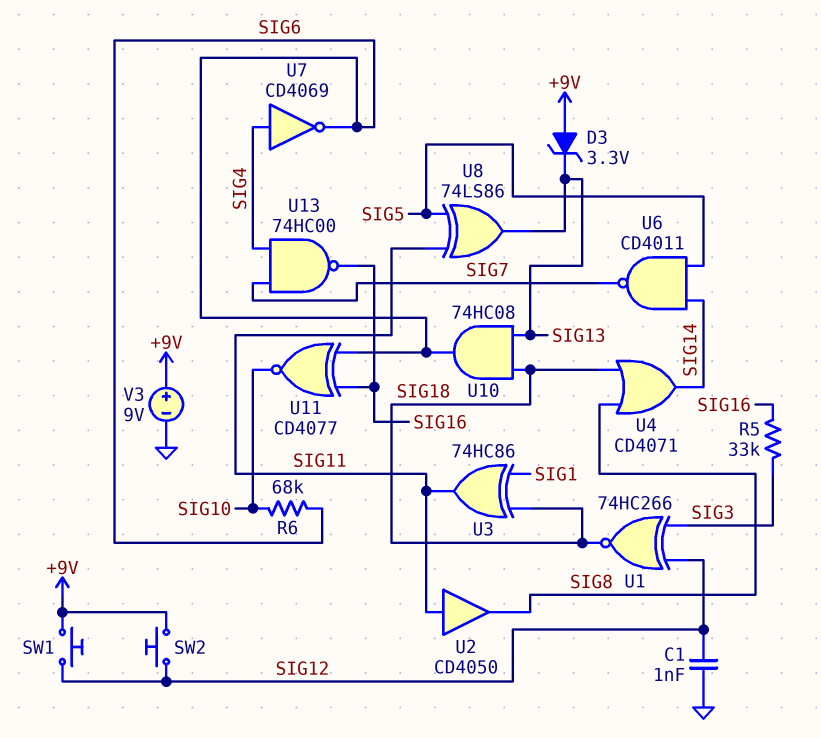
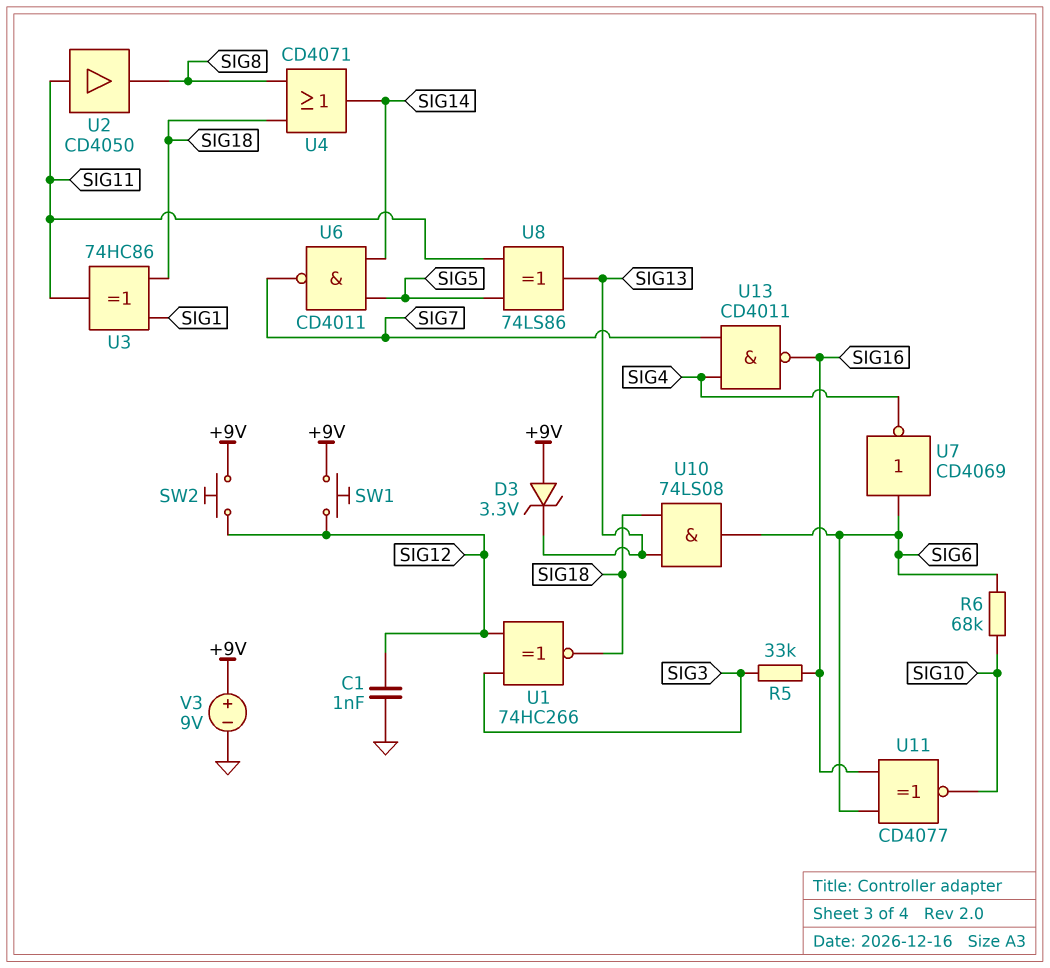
U7: NOT CD4069 (in SIG4, out SIG6) -> NOT CD4069 (in SIG6, out SIG4)
U10: AND 74HC08 (in SIG13, in SIG18, out SIG6) -> AND 74LS08 (in SIG13, in SIG18, out SIG6)
U13: NAND 74HC00 (in SIG4, in SIG7, out SIG16) -> NAND CD4011 (in SIG4, in SIG7, out SIG16)

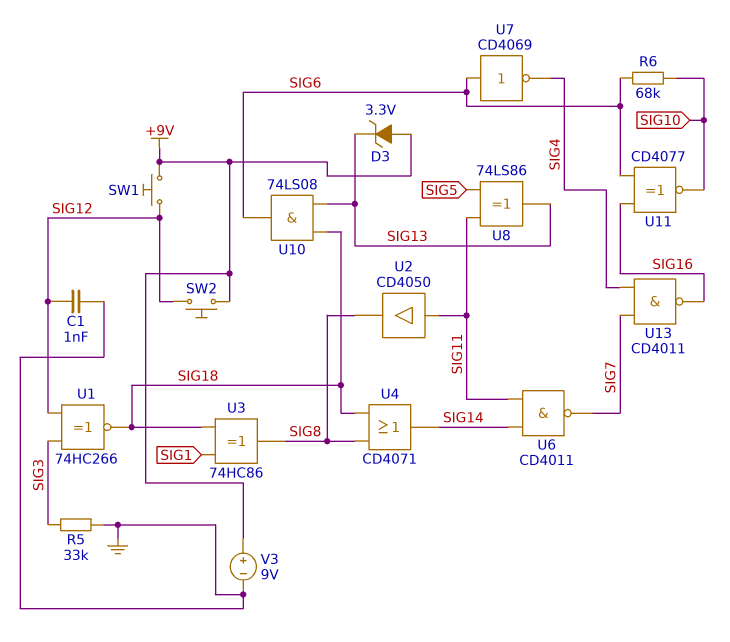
R5: 33k (SIG3, SIG16) -> 33k (GND, SIG3)
U3: XOR 74HC86 (in SIG1, in SIG18, out SIG11) -> XOR 74HC86 (in SIG1, in SIG18, out SIG8)
U6: NAND CD4011 (in SIG5, in SIG14, out SIG7) -> NAND CD4011 (in SIG11, in SIG14, out SIG7)

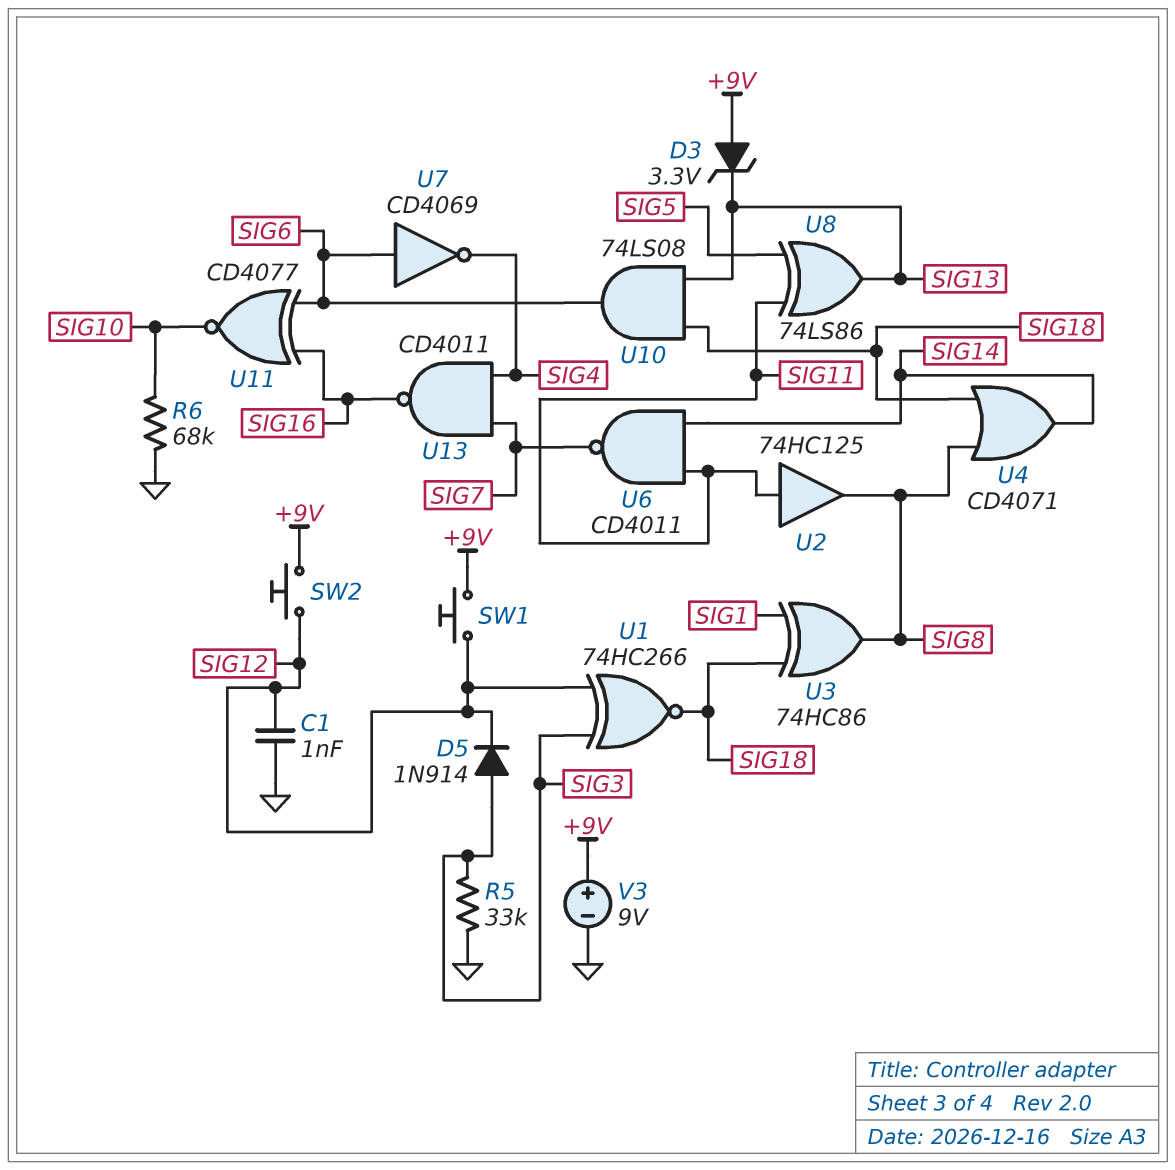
D5: none -> diode 1N914 (A SIG3, K SIG12)
R6: 68k (SIG6, SIG10) -> 68k (GND, SIG10)
U2: buffer CD4050 (in SIG11, out SIG8) -> buffer 74HC125 (in SIG11, out SIG8)

